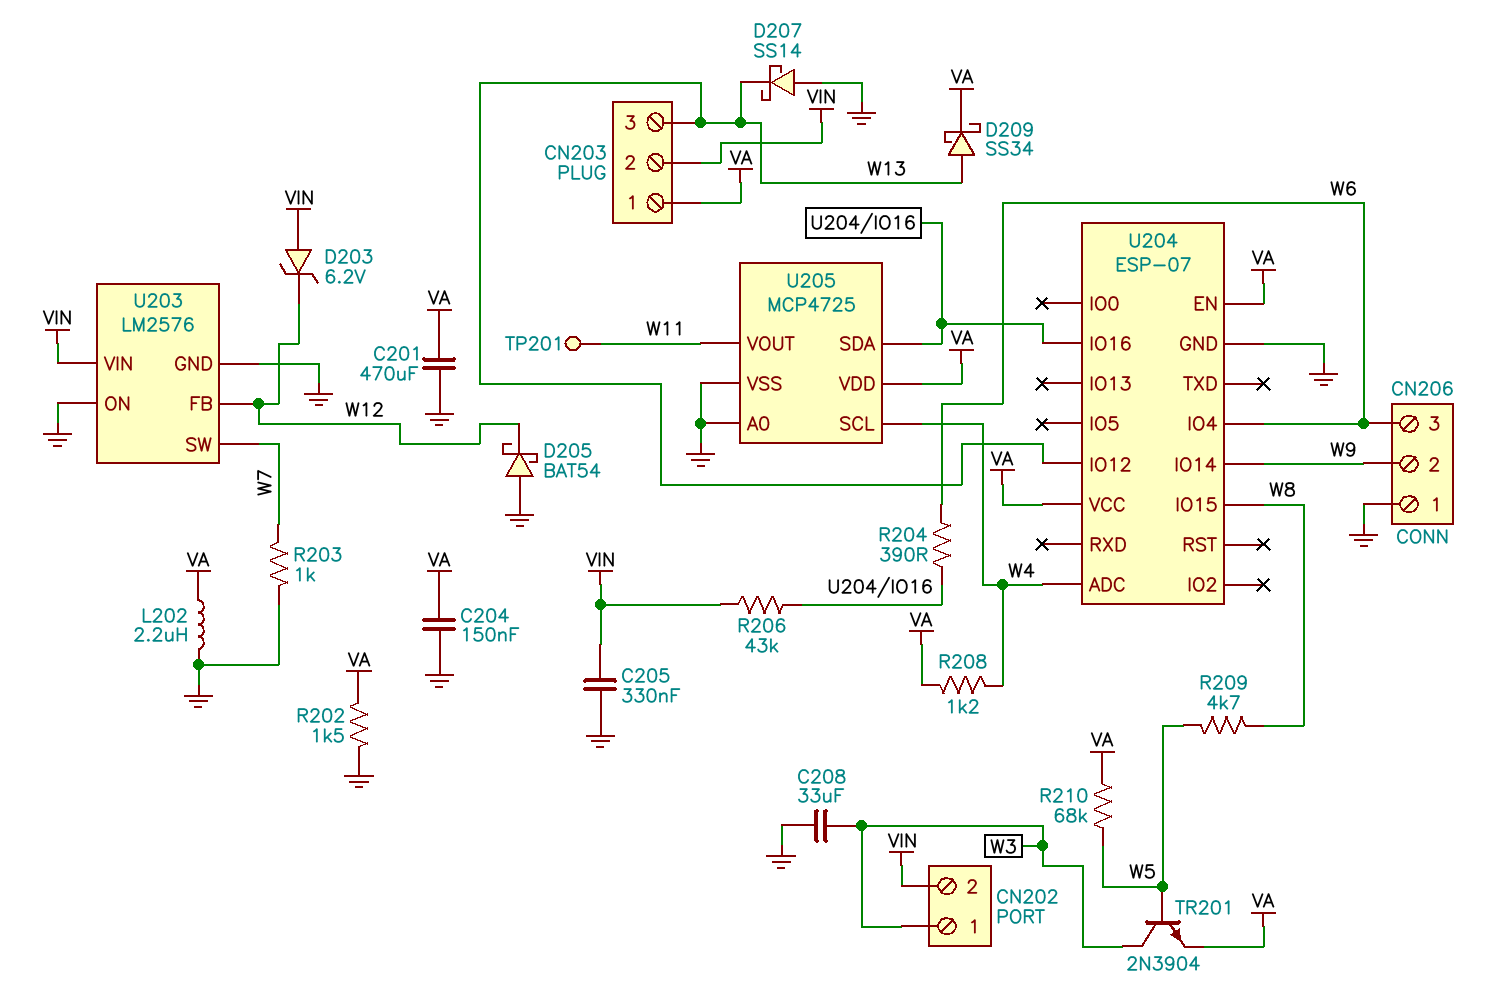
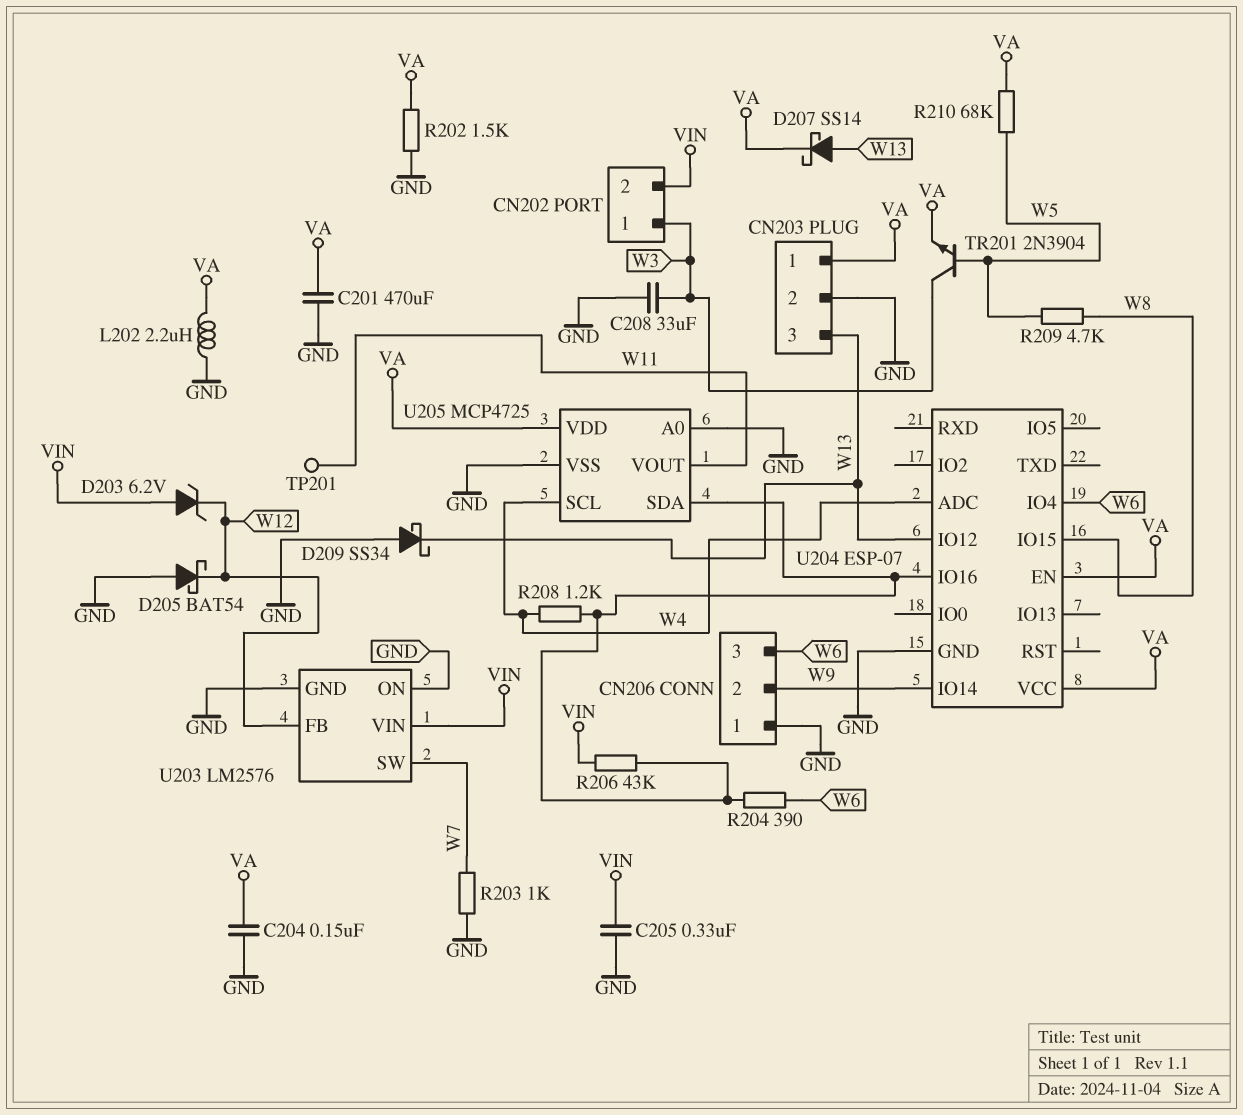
CN203 pin 2: VIN -> GND
D207: schottky SS14 (A GND, K W13) -> schottky SS14 (A W13, K VA)
D209: schottky SS34 (A W13, K VA) -> schottky SS34 (A GND, K W13)
R208: 1.2k (VA, W4) -> 1.2k (U204/IO16, W4)

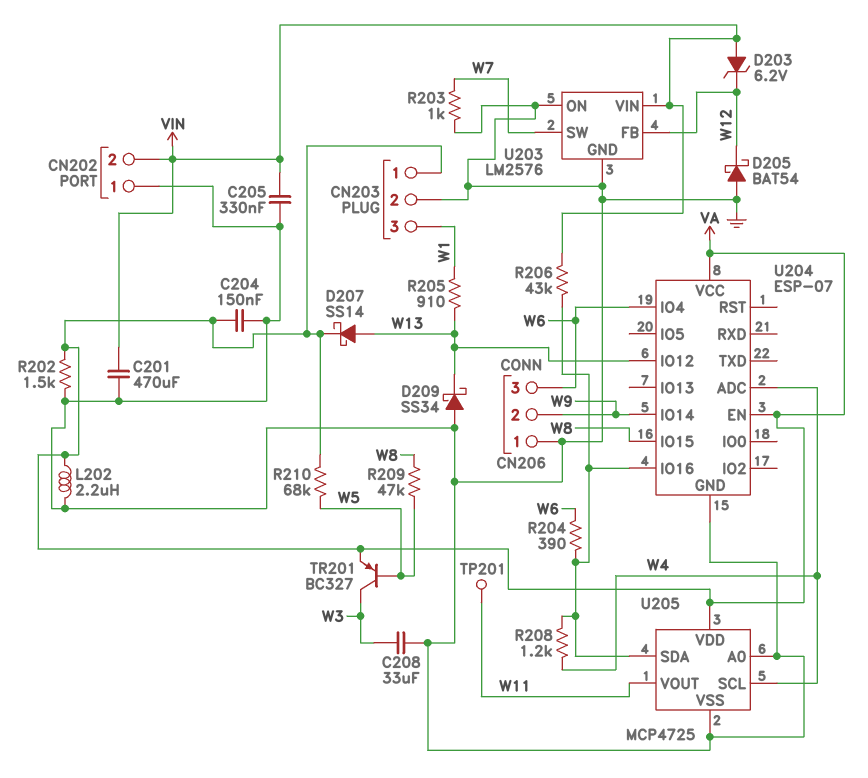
C201: 470uF (GND, VA) -> 470uF (GND, VIN)
CN202 pin 1: W3 -> GND
CN203 pin 3: W13 -> W1
R205: none -> 910 (W1, W13)
R209: 4.7k (W5, W8) -> 47k (W5, W8)
TR201: NPN 2N3904 (B W5, C W3, E VA) -> PNP BC327 (B W5, C W3, E VA)

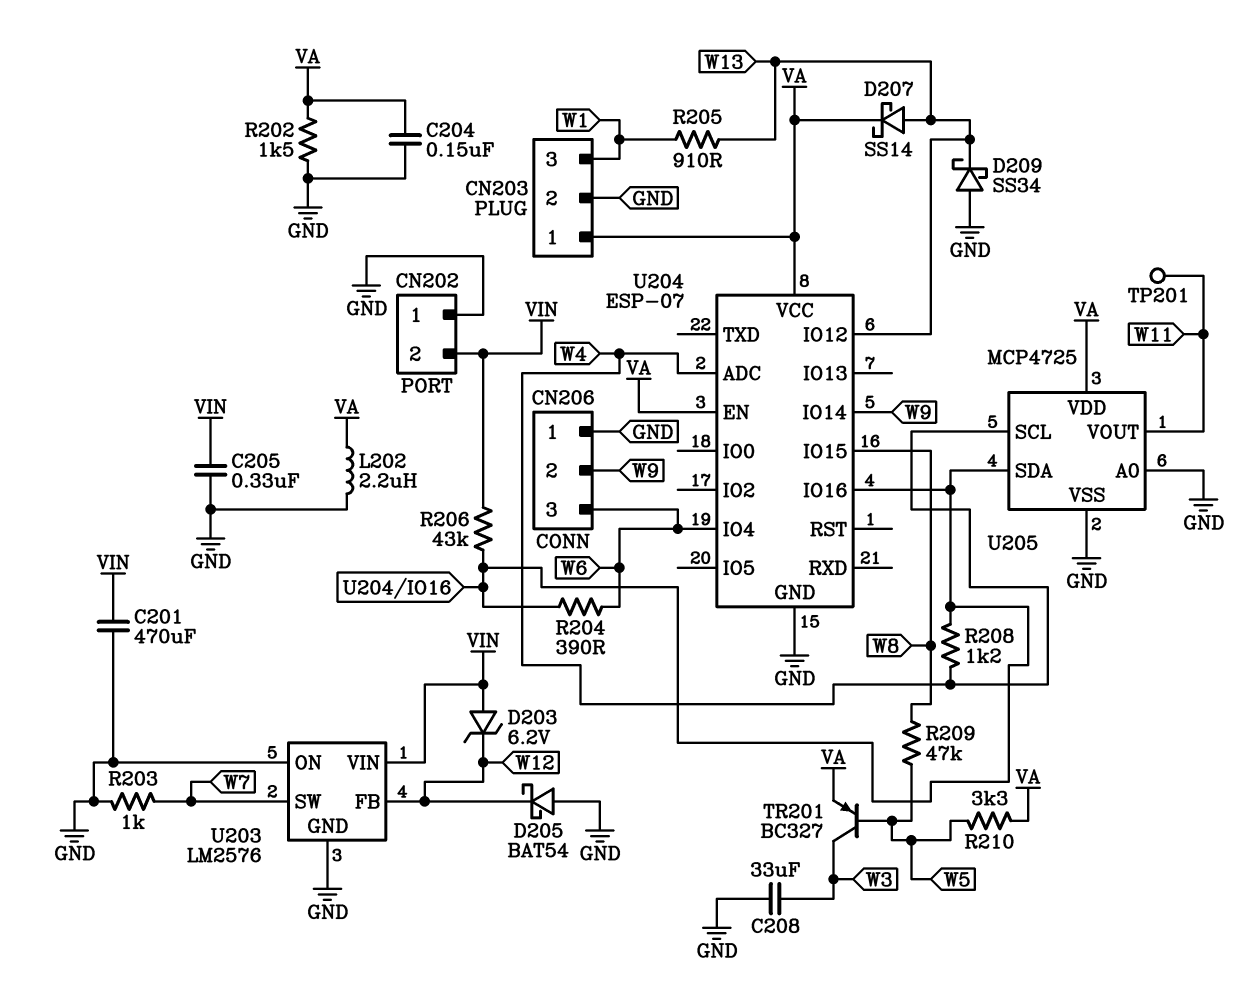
R210: 68k (VA, W5) -> 3.3k (VA, W5)

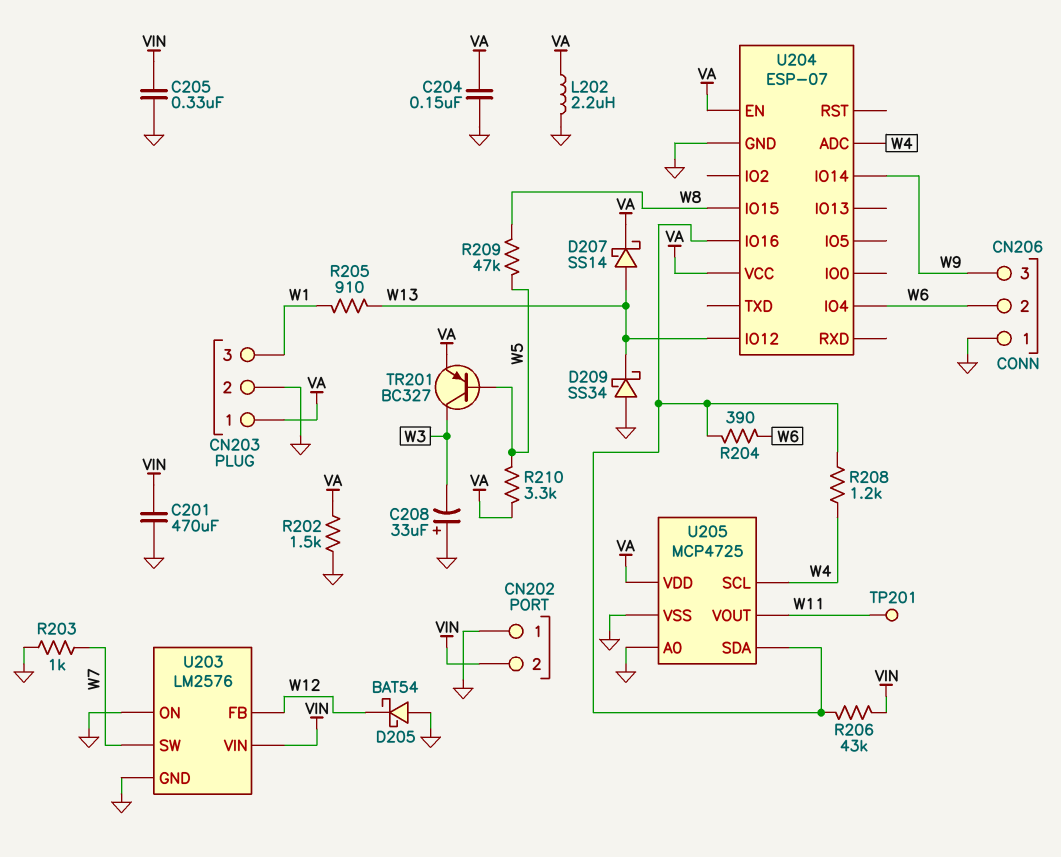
C208: 33uF (GND, W3) -> 33uF (plus GND, minus W3)
CN206 pin 2: W9 -> W6
CN206 pin 3: W6 -> W9
D203: zener 6.2V (A VIN, K W12) -> none

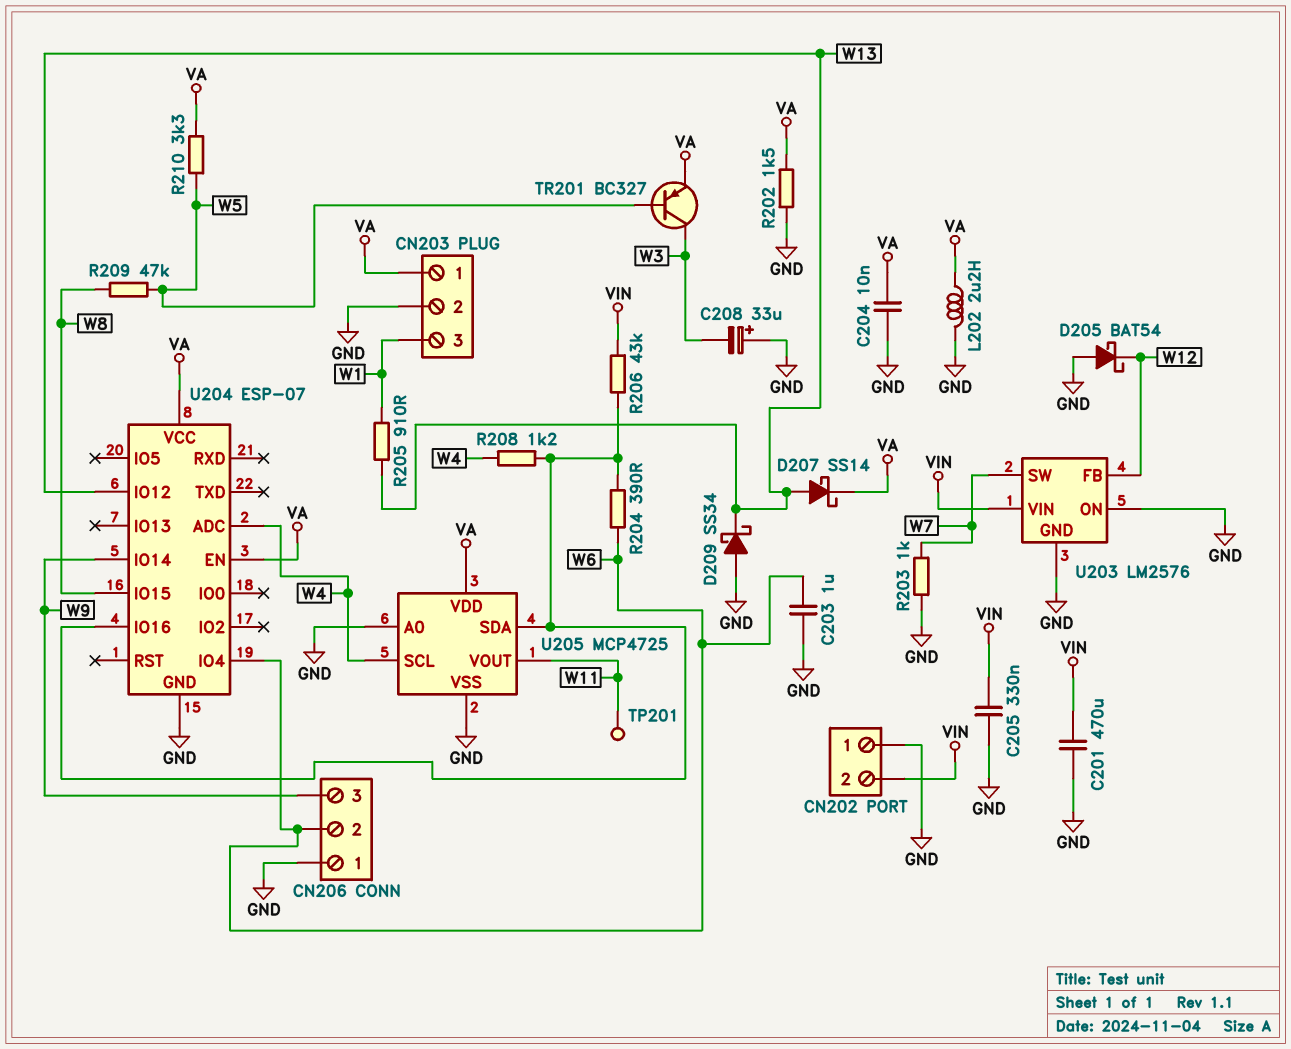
C203: none -> 1uF (GND, W6)
C204: 150nF (GND, VA) -> 10nF (GND, VA)

